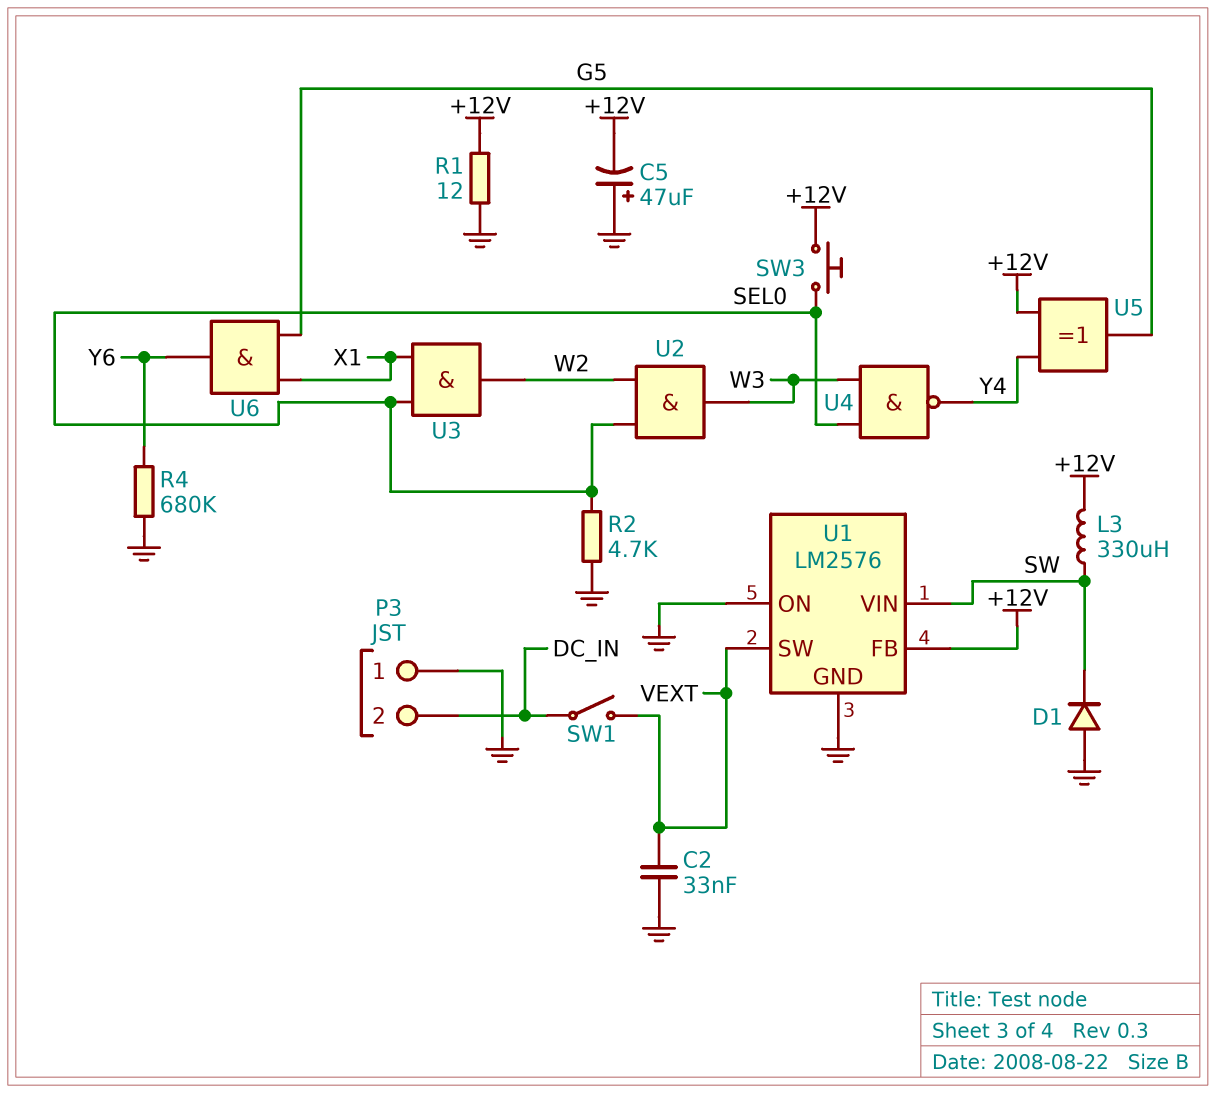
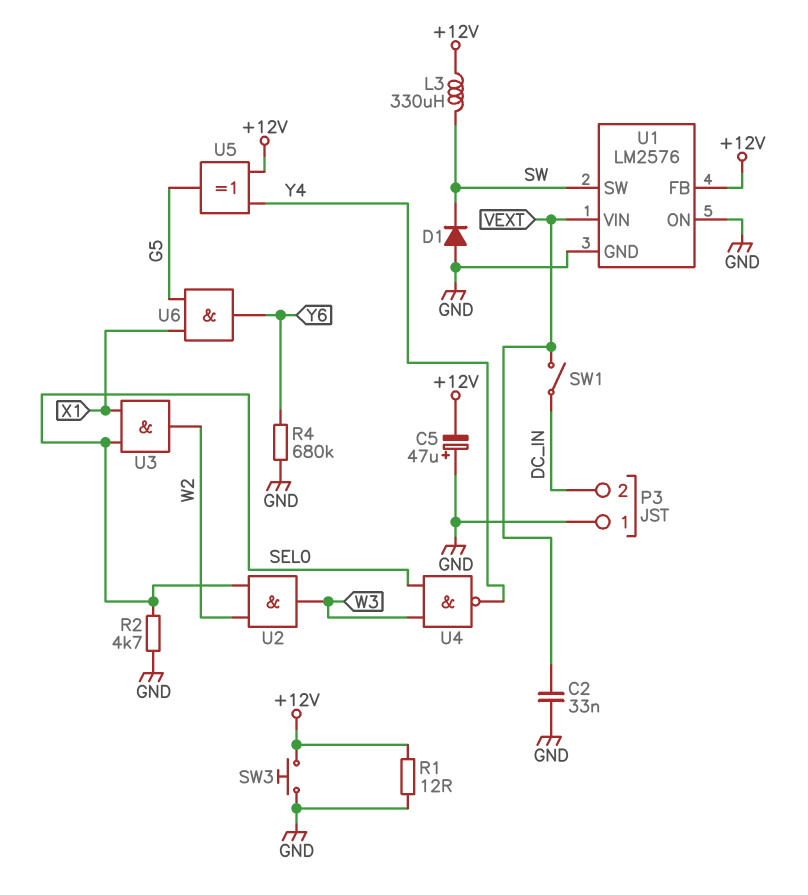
SW3: button (+12V, SEL0) -> button (+12V, GND)
U1 pin SW: VEXT -> SW
U1 pin VIN: SW -> VEXT

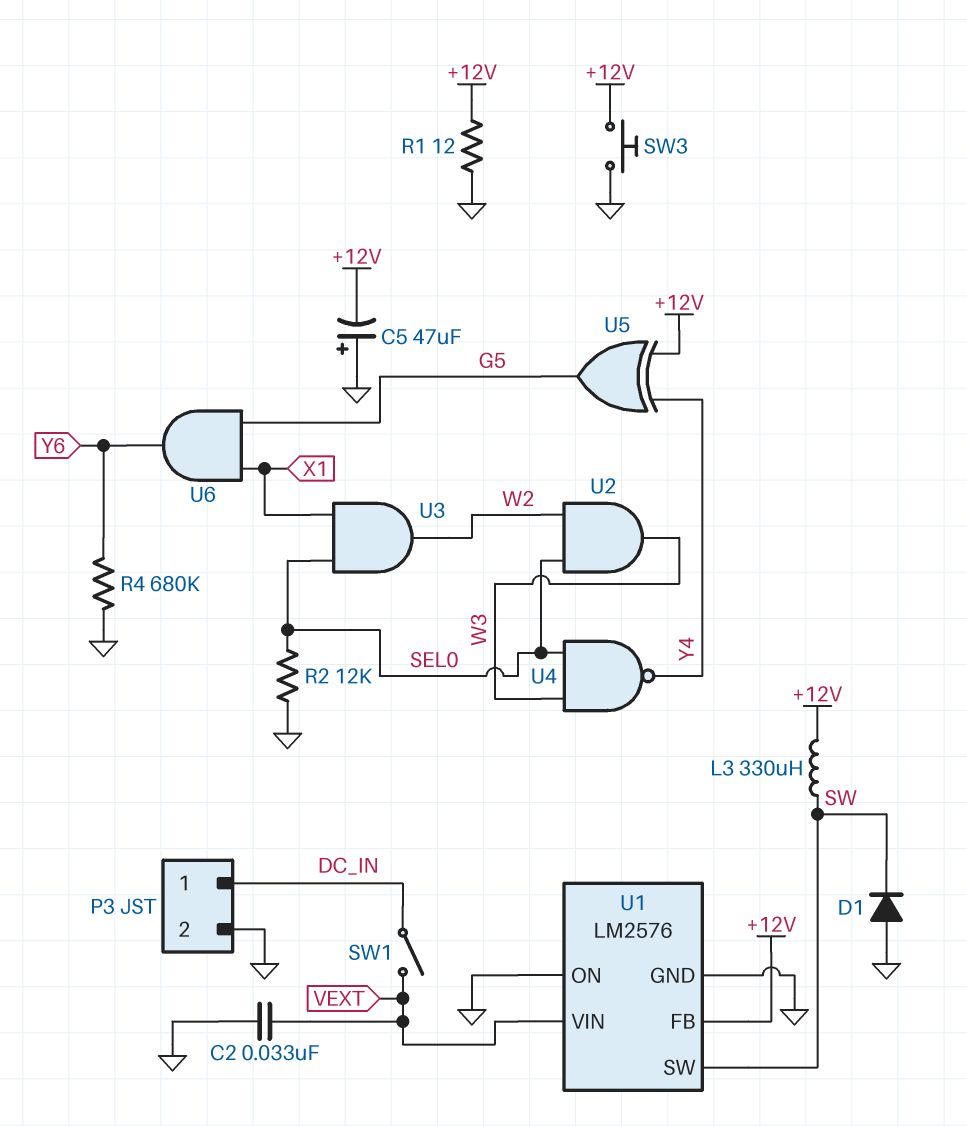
P3 pin 1: GND -> DC_IN
P3 pin 2: DC_IN -> GND
R2: 4.7k (GND, SEL0) -> 12k (GND, SEL0)

